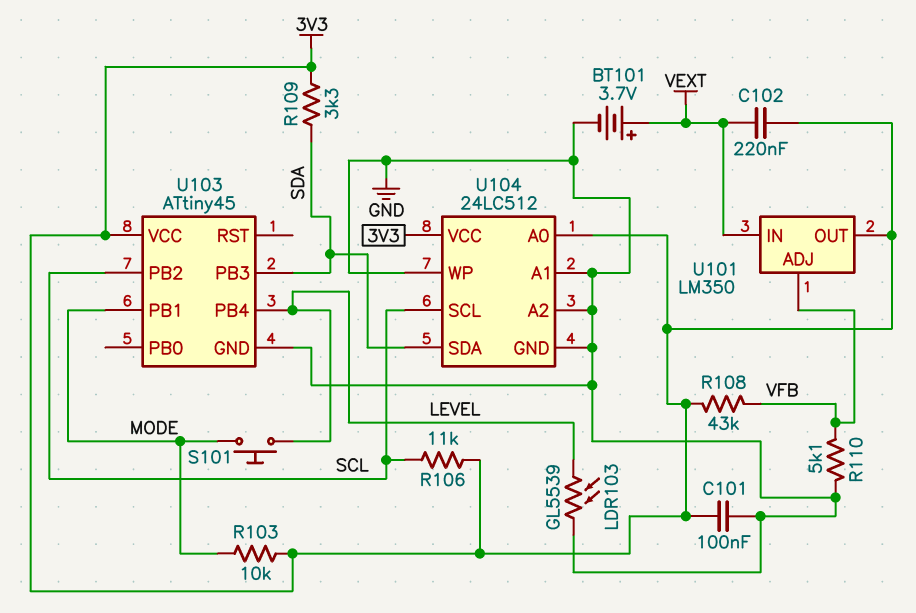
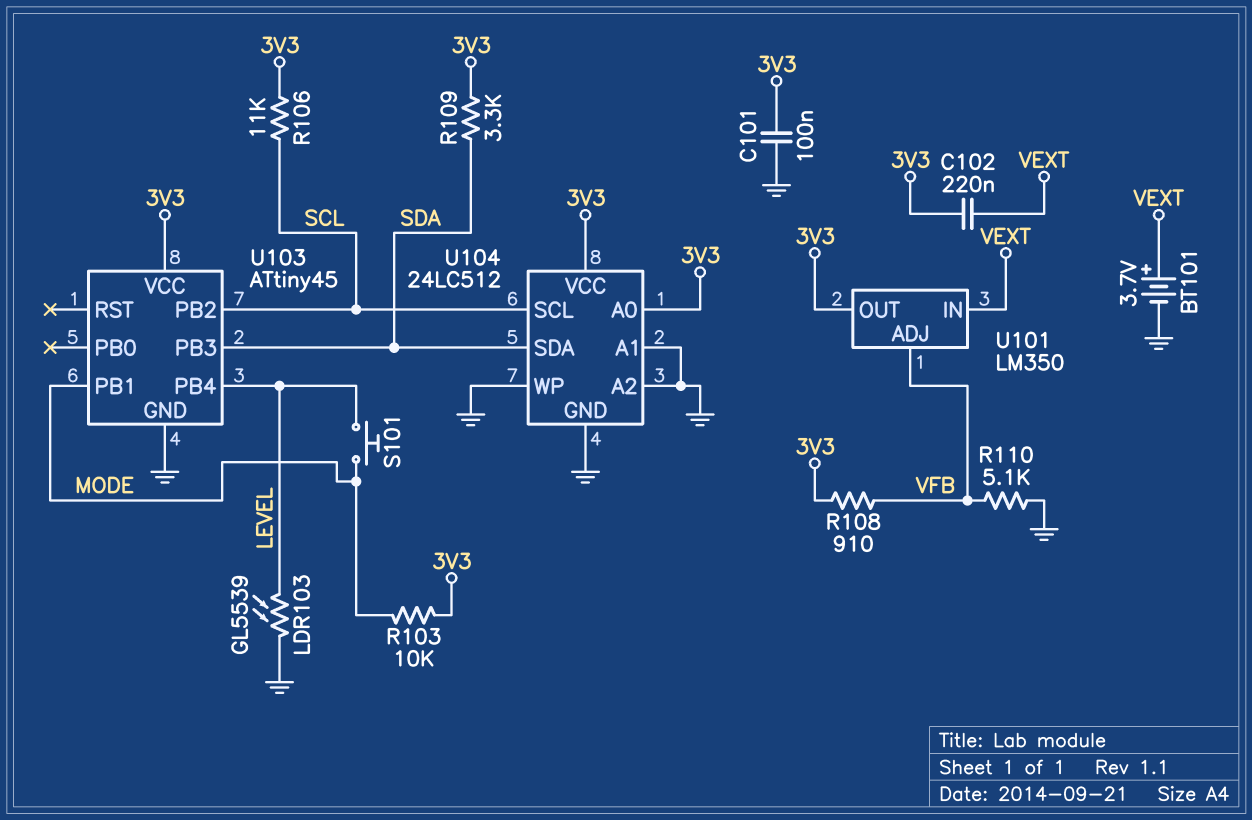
R108: 43k (3V3, VFB) -> 910 (3V3, VFB)

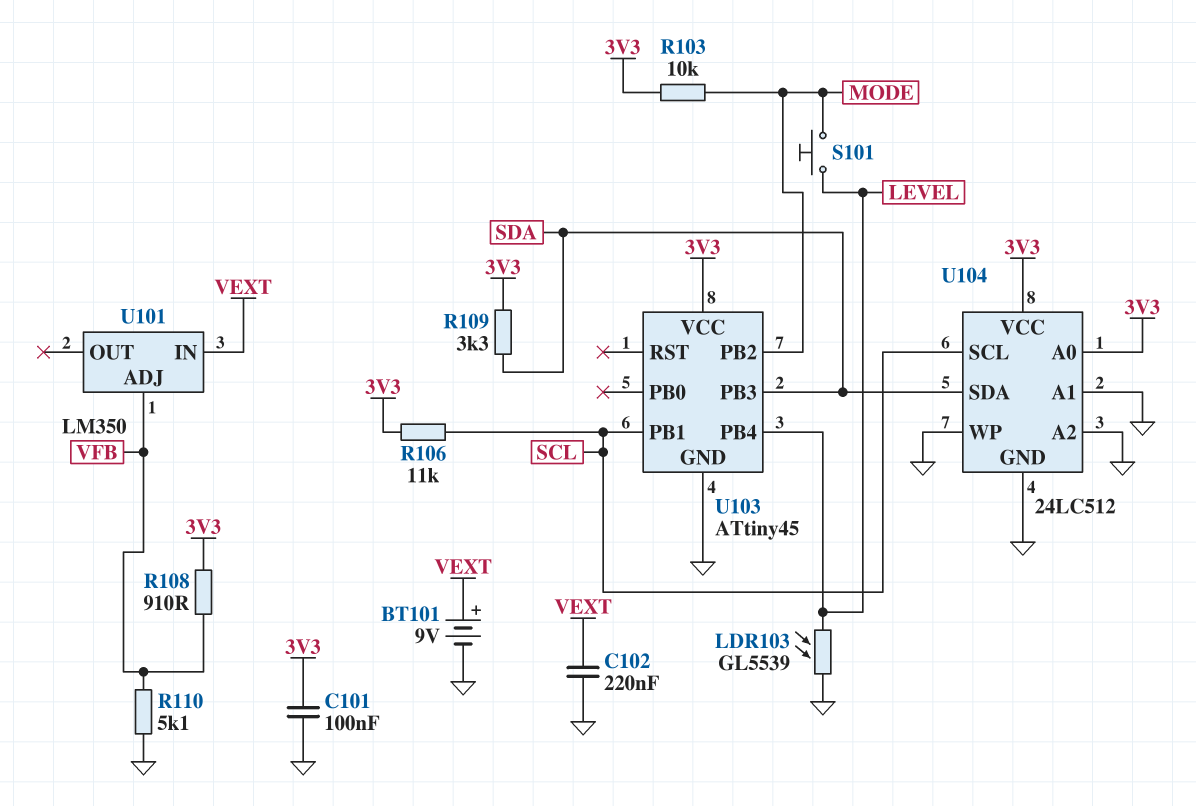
BT101: 3.7V (plus VEXT, minus GND) -> 9V (plus VEXT, minus GND)
C102: 220nF (3V3, VEXT) -> 220nF (GND, VEXT)
U101 pin OUT: 3V3 -> none
U103 pin PB1: MODE -> SCL
U103 pin PB2: SCL -> MODE

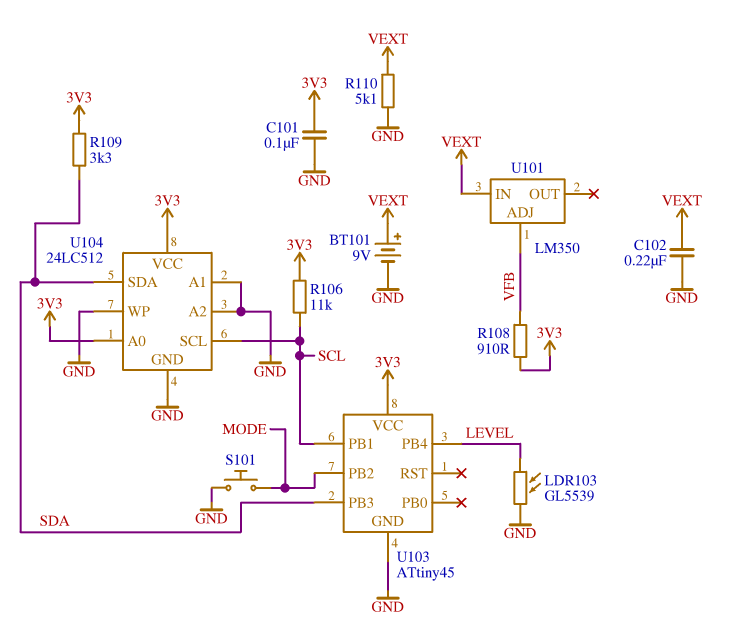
R103: 10k (3V3, MODE) -> none
R110: 5.1k (GND, VFB) -> 5.1k (GND, VEXT)
S101: button (LEVEL, MODE) -> button (GND, MODE)

